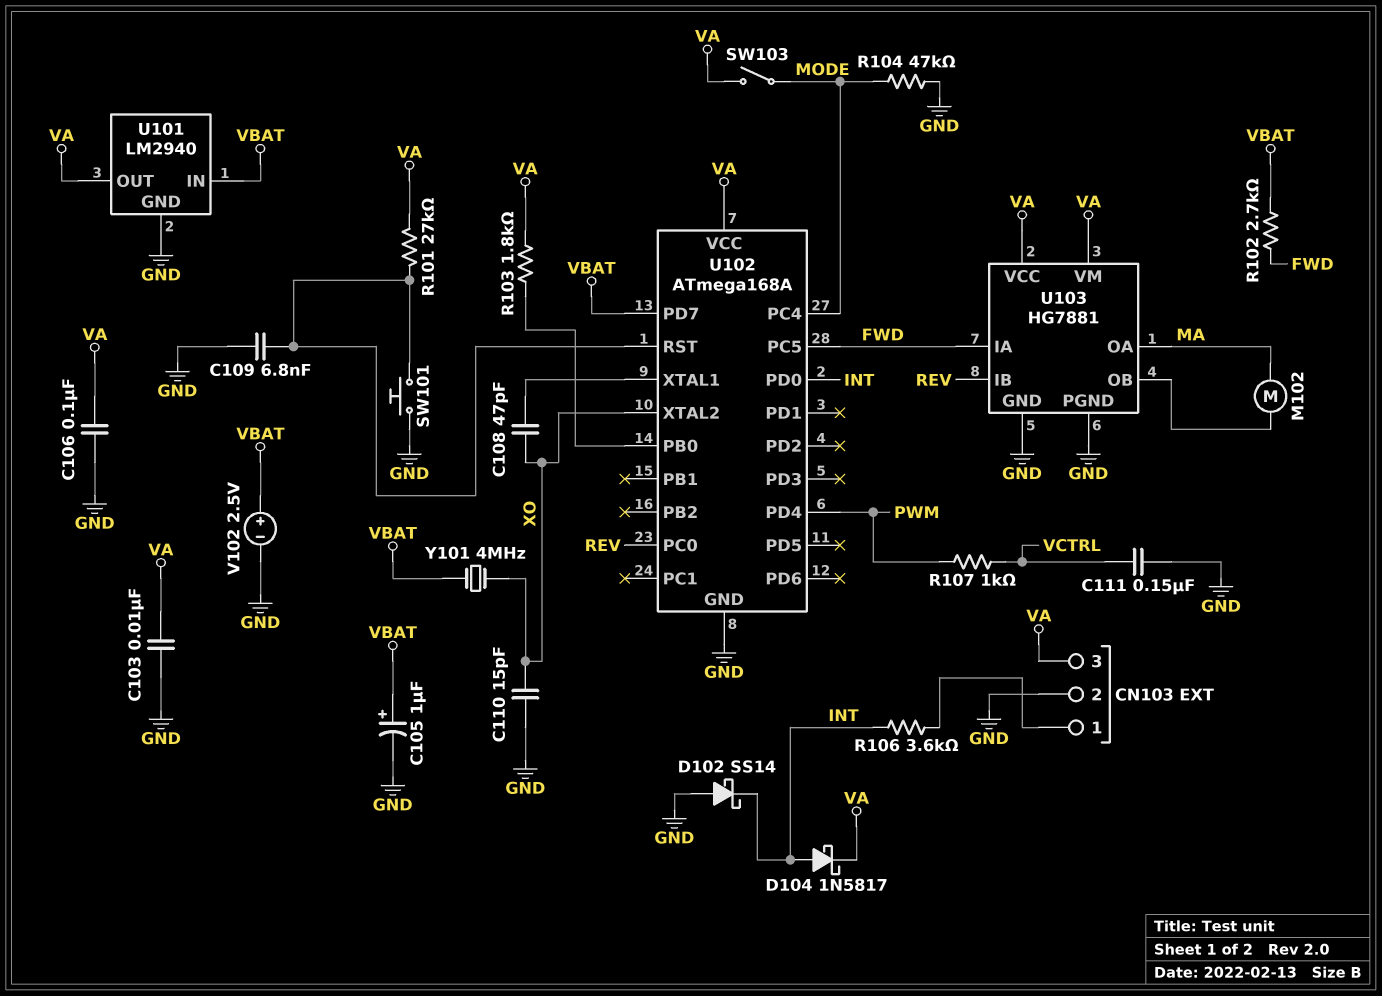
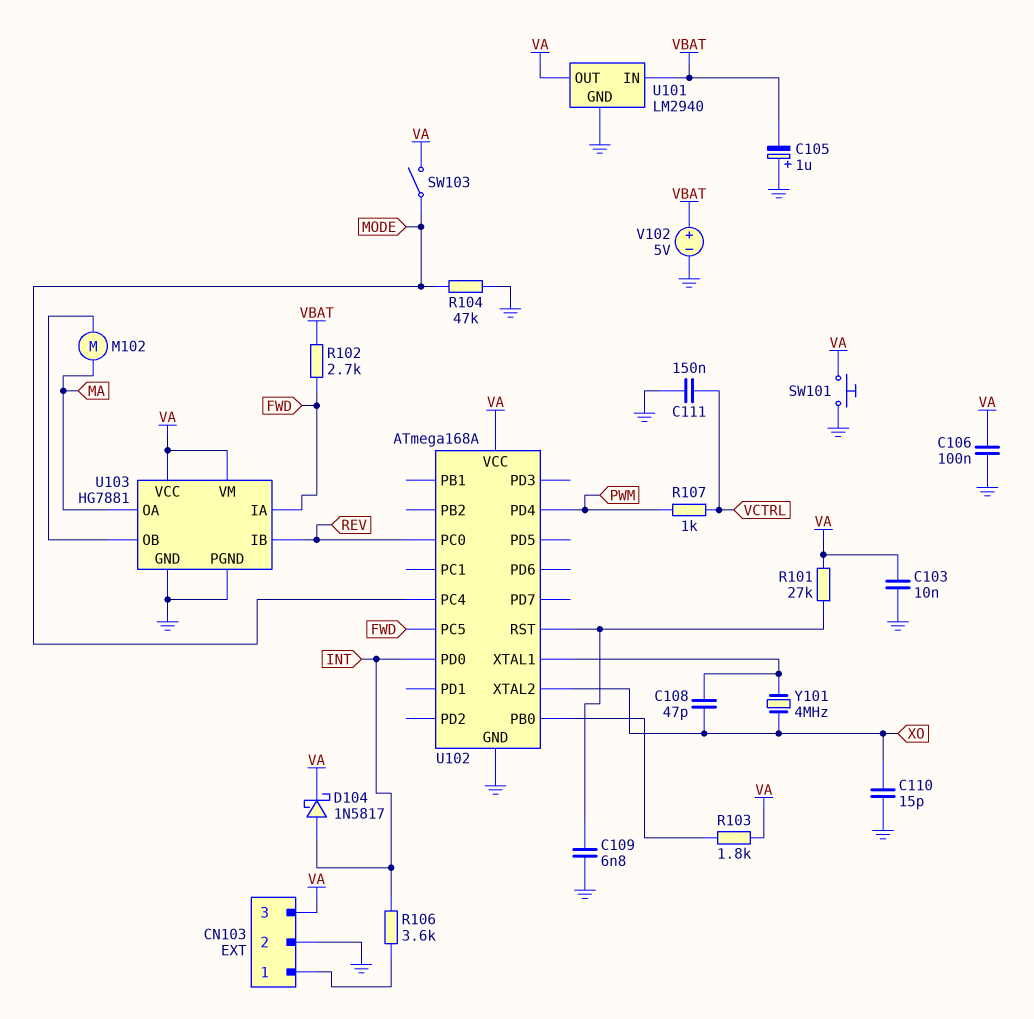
C105: 1uF (plus VBAT, minus GND) -> 1uF (plus GND, minus VBAT)
D102: schottky SS14 (A GND, K INT) -> none
SW101: button (GND, U102/RST) -> button (GND, VA)
U102 pin PD7: VBAT -> none
V102: 2.5V (plus VBAT, minus GND) -> 5V (plus VBAT, minus GND)
Y101: 4MHz (VBAT, XO) -> 4MHz (U102/XTAL1, XO)

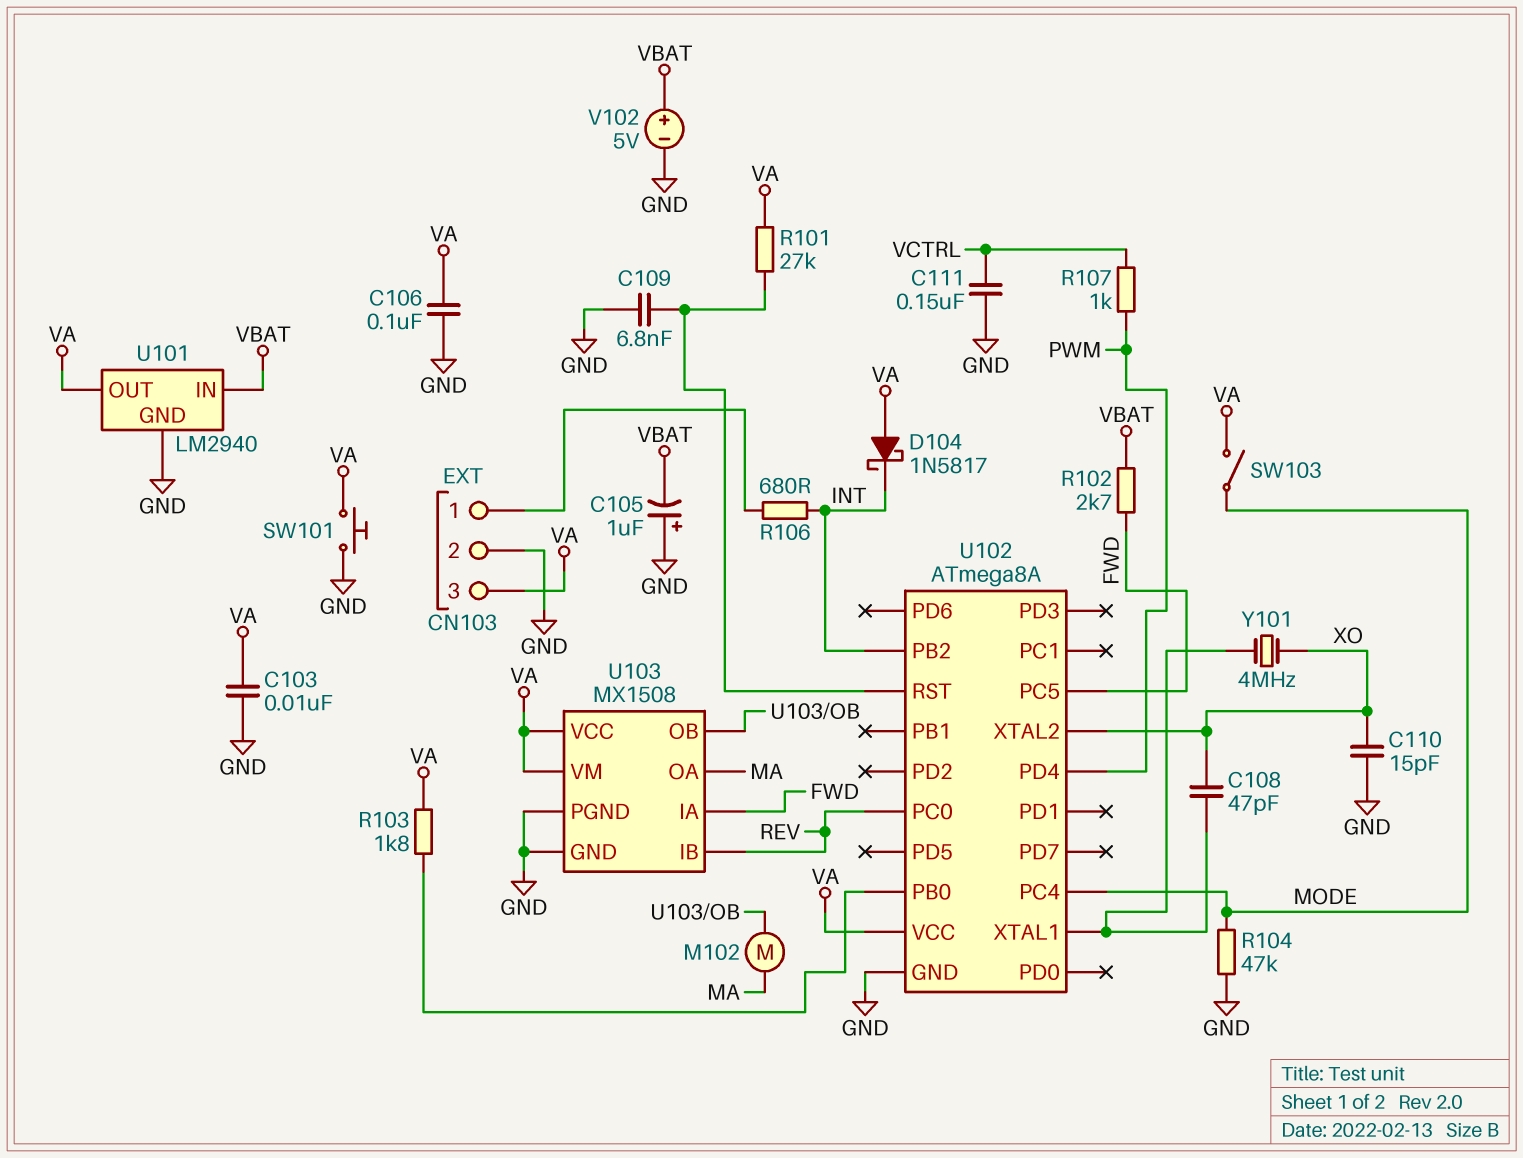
D104: schottky 1N5817 (A INT, K VA) -> schottky 1N5817 (A VA, K INT)
R106: 3.6k (CN103/1, INT) -> 680 (CN103/1, INT)
U102: ATmega168A -> ATmega8A
U102 pin PB2: none -> INT
U102 pin PD0: INT -> none
U103: HG7881 -> MX1508

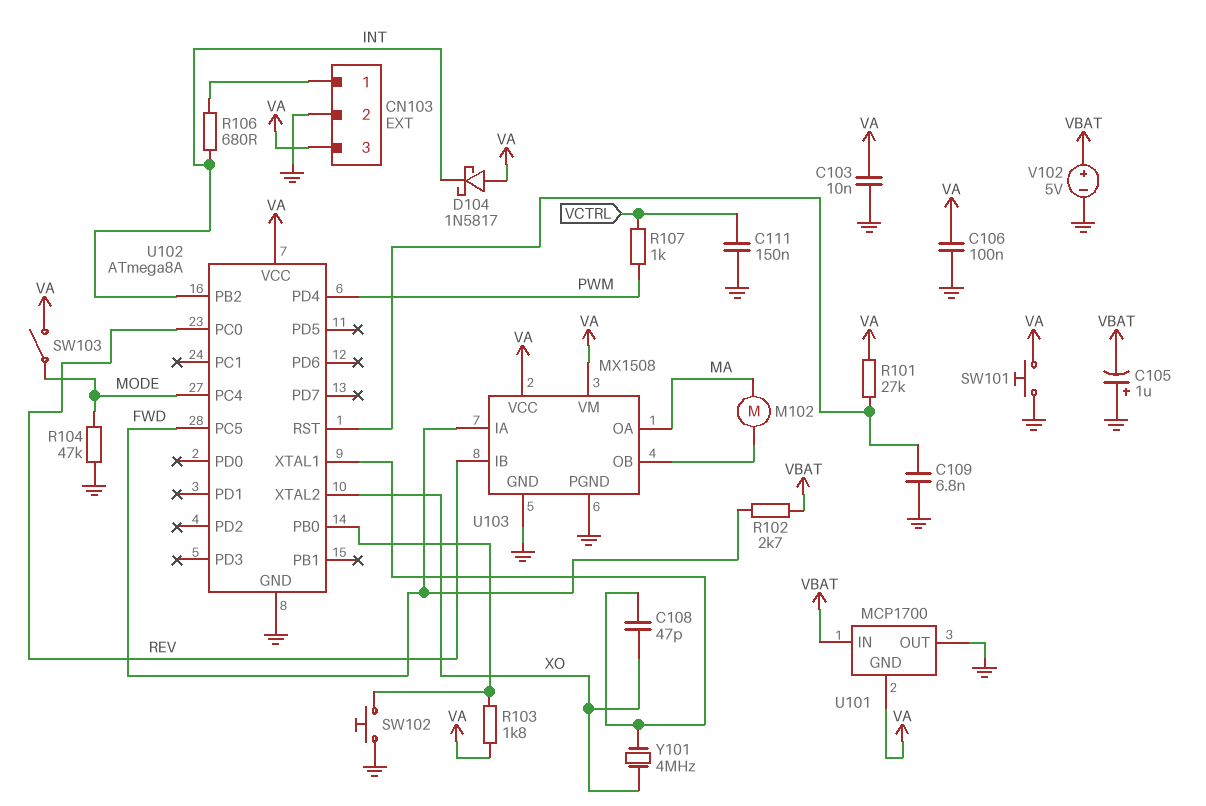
C110: 15pF (GND, XO) -> none
SW102: none -> button (GND, U102/PB0)
U101: LM2940 -> MCP1700
U101 pin GND: GND -> VA
U101 pin OUT: VA -> GND

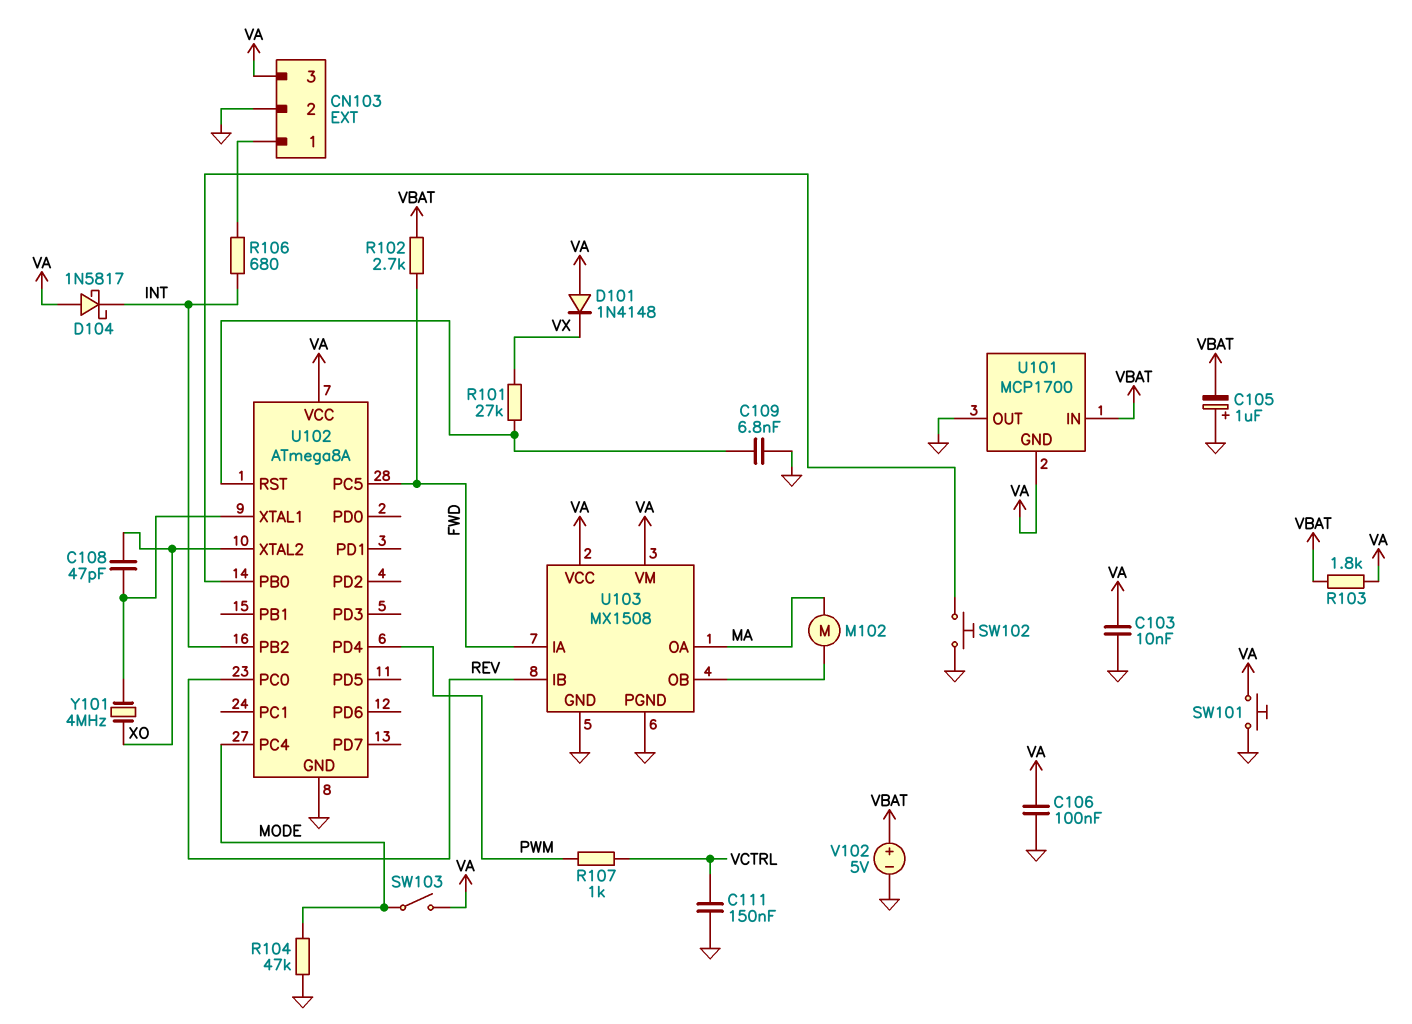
D101: none -> diode 1N4148 (A VA, K VX)
R101: 27k (U102/RST, VA) -> 27k (U102/RST, VX)
R103: 1.8k (U102/PB0, VA) -> 1.8k (VA, VBAT)

